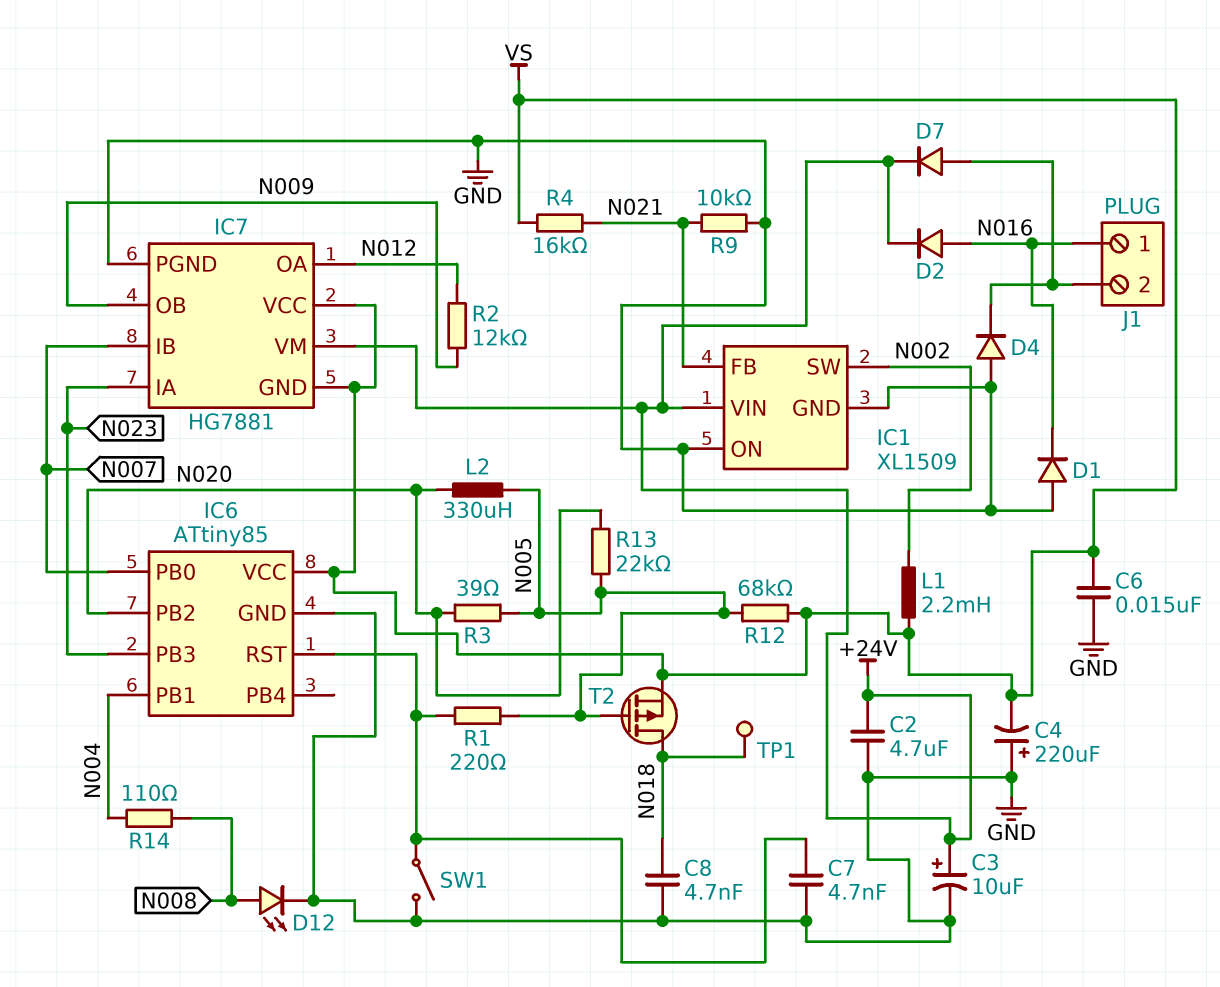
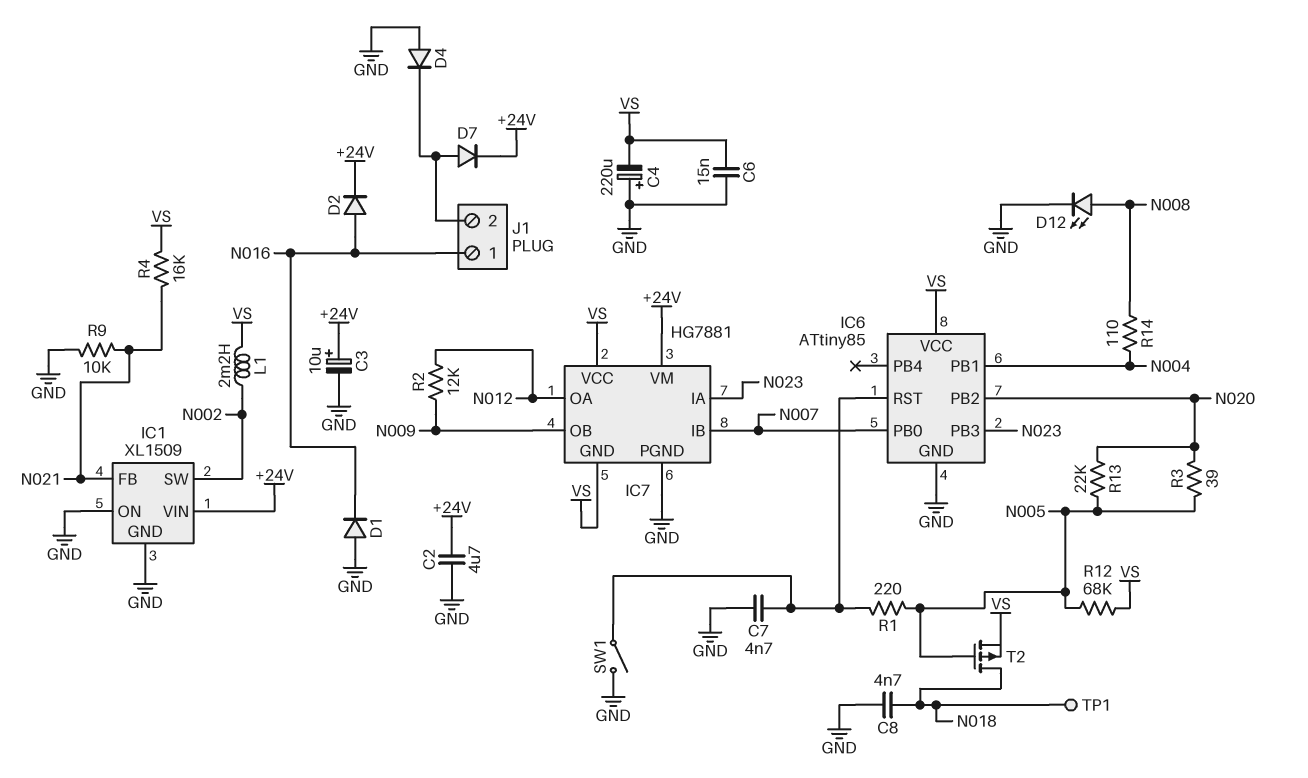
L2: 330uH (N005, N020) -> none

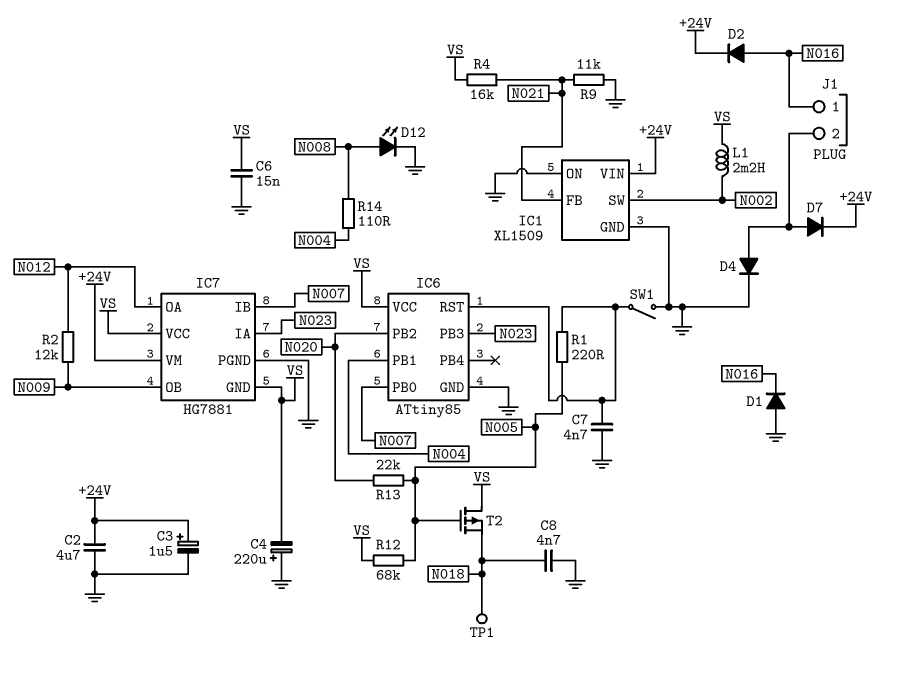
C3: 10uF (plus +24V, minus GND) -> 1.5uF (plus +24V, minus GND)
D4: diode (A GND, K J1/2) -> diode (A J1/2, K GND)
R3: 39 (N005, N020) -> none
R9: 10k (GND, N021) -> 11k (GND, N021)
T2: PMOS (G N005, D N018, S VS) -> PMOS (G N005, D VS, S N018)

